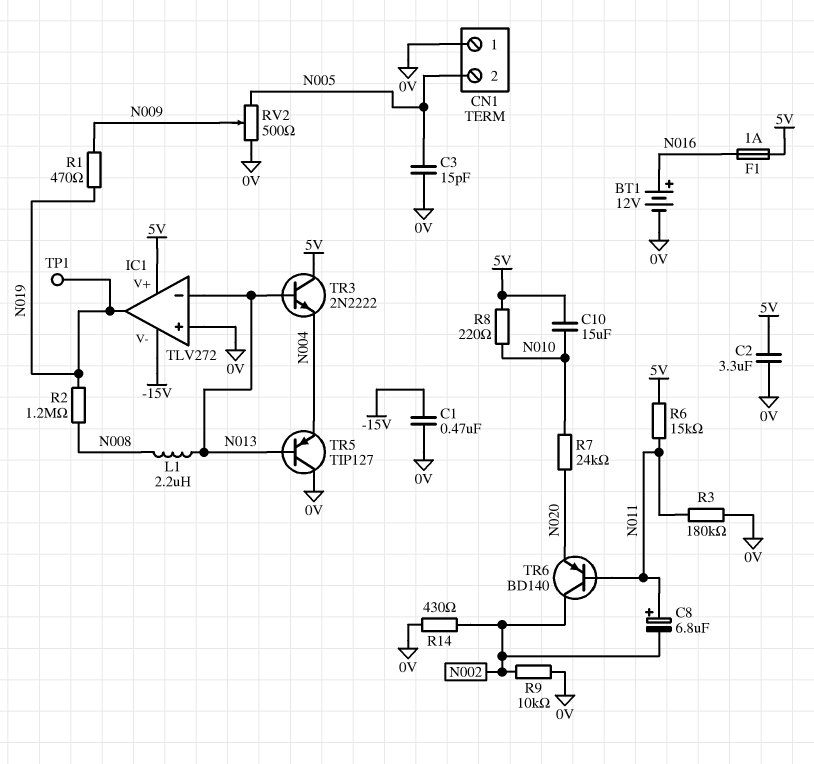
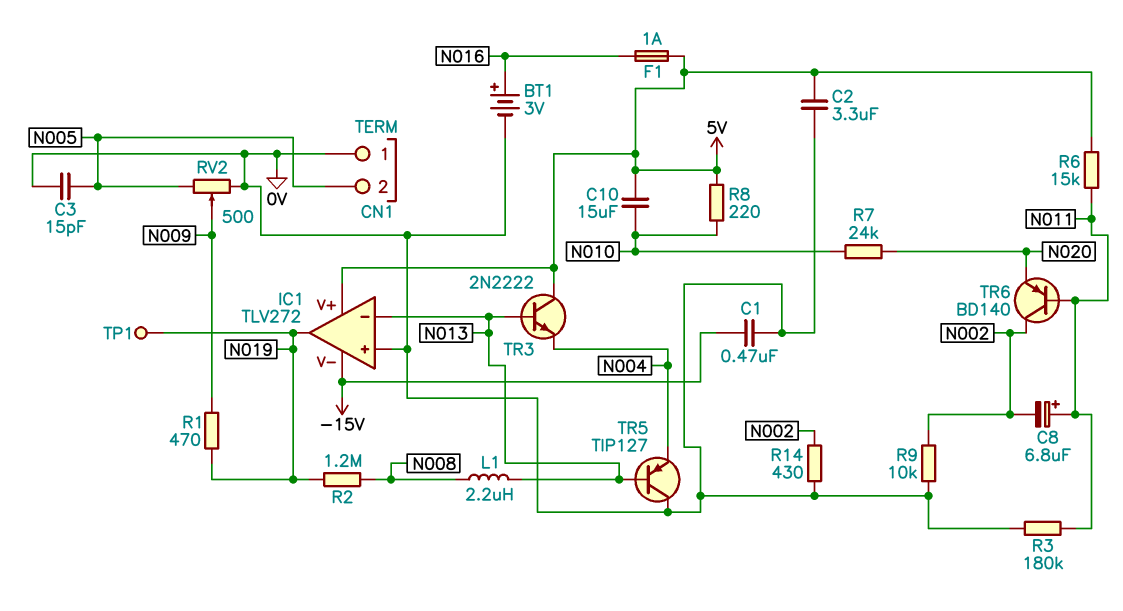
BT1: 12V (plus N016, minus 0V) -> 3V (plus N016, minus 0V)

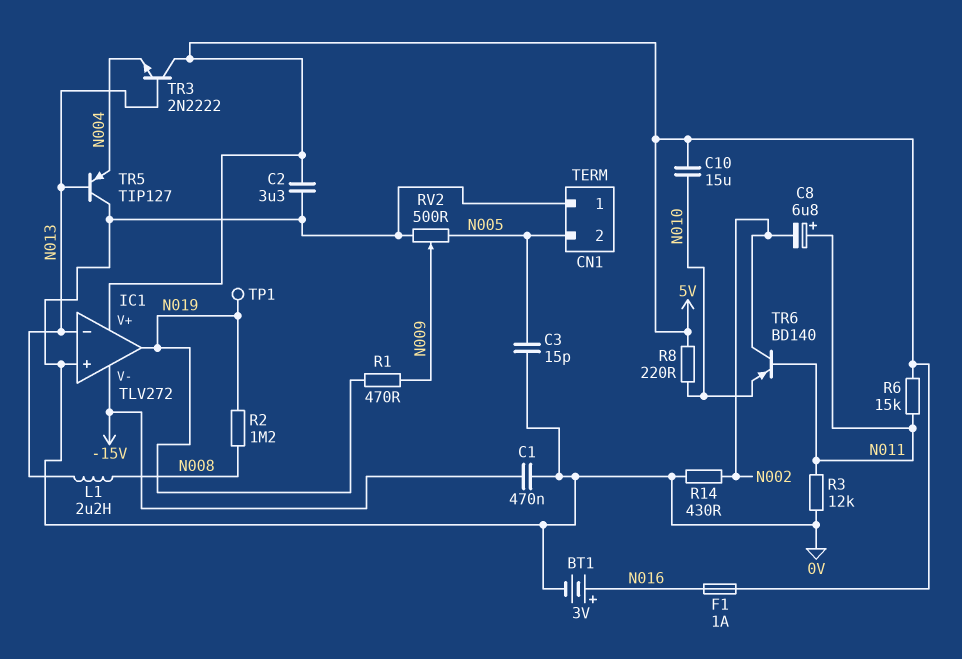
R3: 180k (0V, N011) -> 12k (0V, N011)
R7: 24k (N010, N020) -> none
R9: 10k (0V, N002) -> none
TR6: PNP BD140 (B N011, C N002, E N020) -> PNP BD140 (B N011, C N002, E N010)

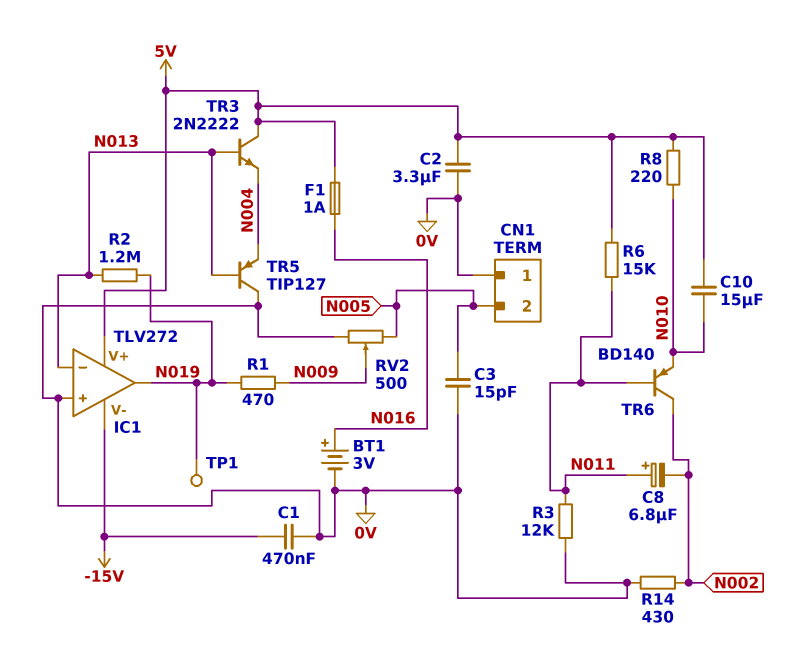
L1: 2.2uH (N008, N013) -> none
R2: 1.2M (N008, N019) -> 1.2M (N013, N019)

